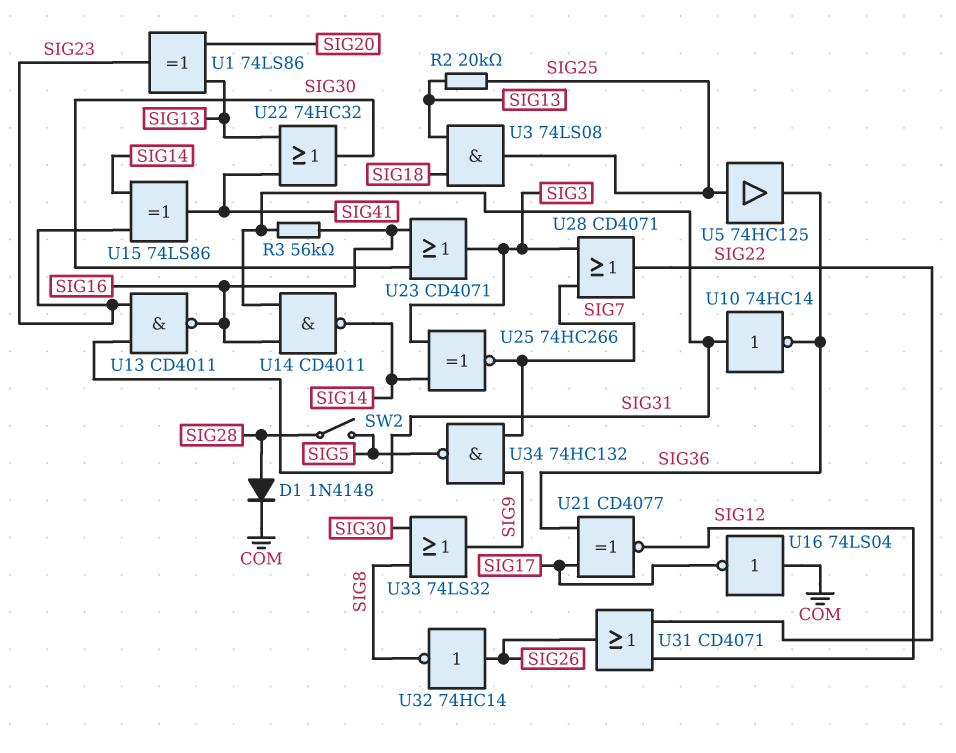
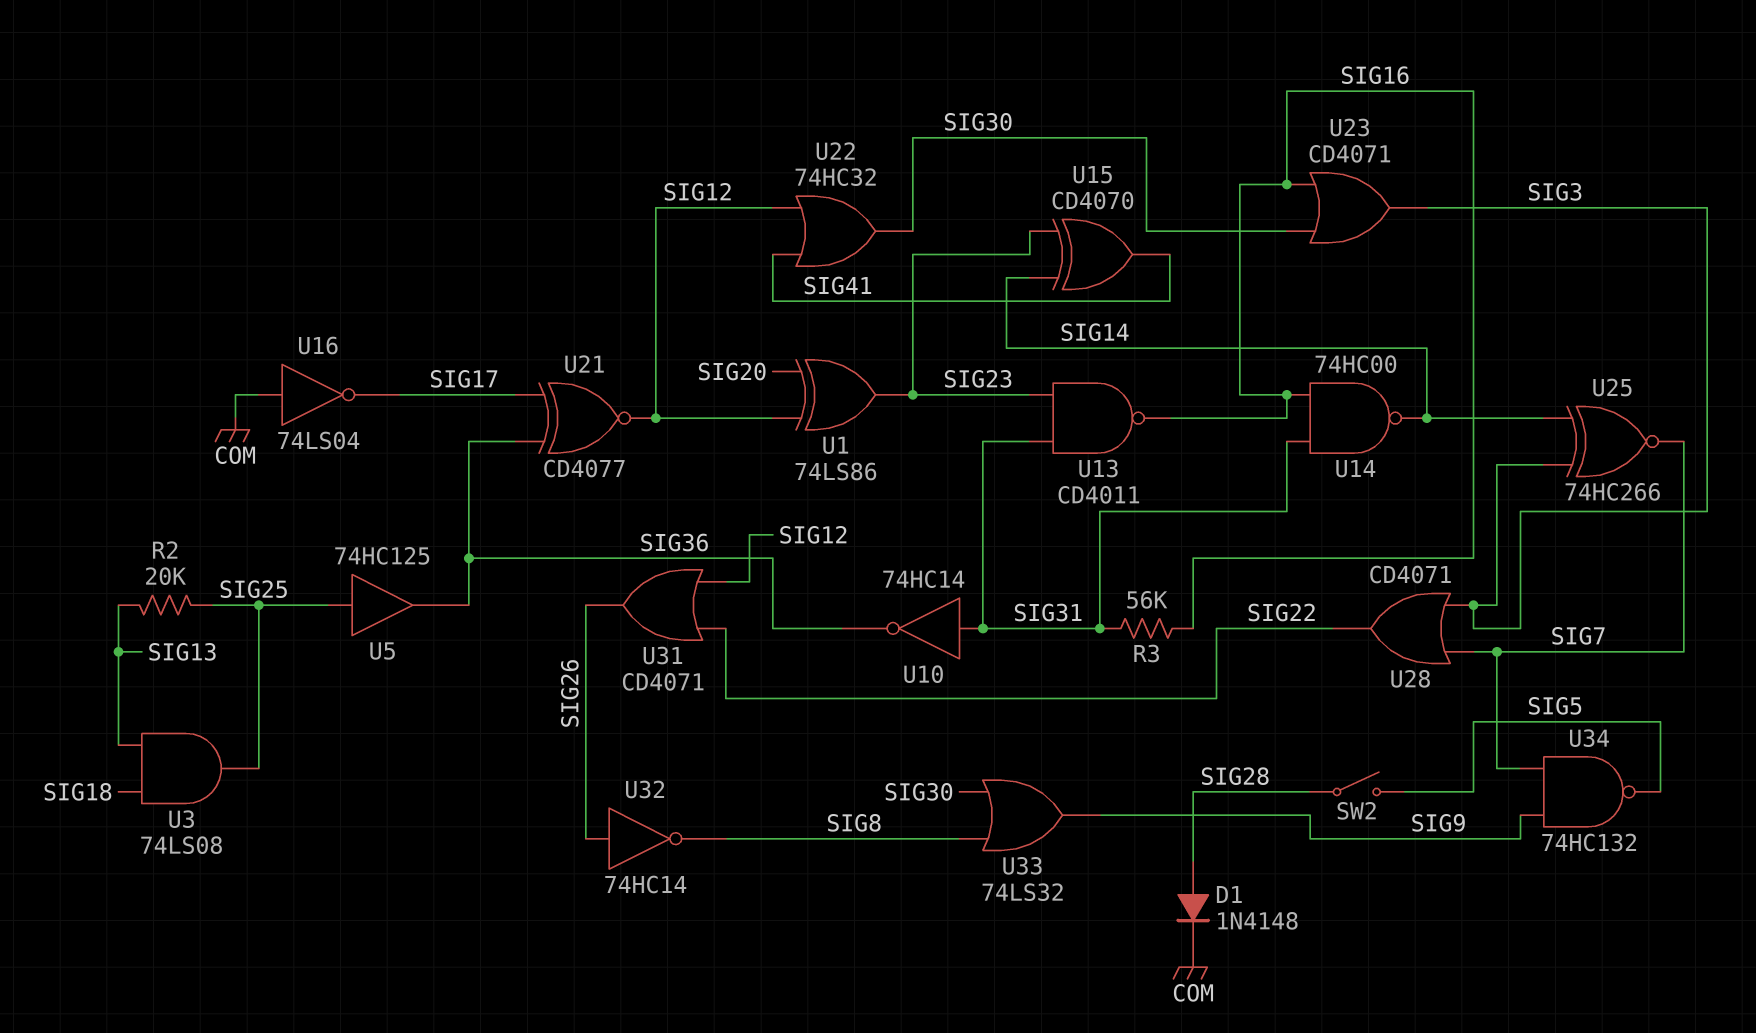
U1: XOR 74LS86 (in SIG13, in SIG20, out SIG23) -> XOR 74LS86 (in SIG12, in SIG20, out SIG23)
U14: NAND CD4011 (in SIG16, in SIG31, out SIG14) -> NAND 74HC00 (in SIG16, in SIG31, out SIG14)
U15: XOR 74LS86 (in SIG14, in SIG23, out SIG41) -> XOR CD4070 (in SIG14, in SIG23, out SIG41)
U22: OR 74HC32 (in SIG13, in SIG41, out SIG30) -> OR 74HC32 (in SIG12, in SIG41, out SIG30)

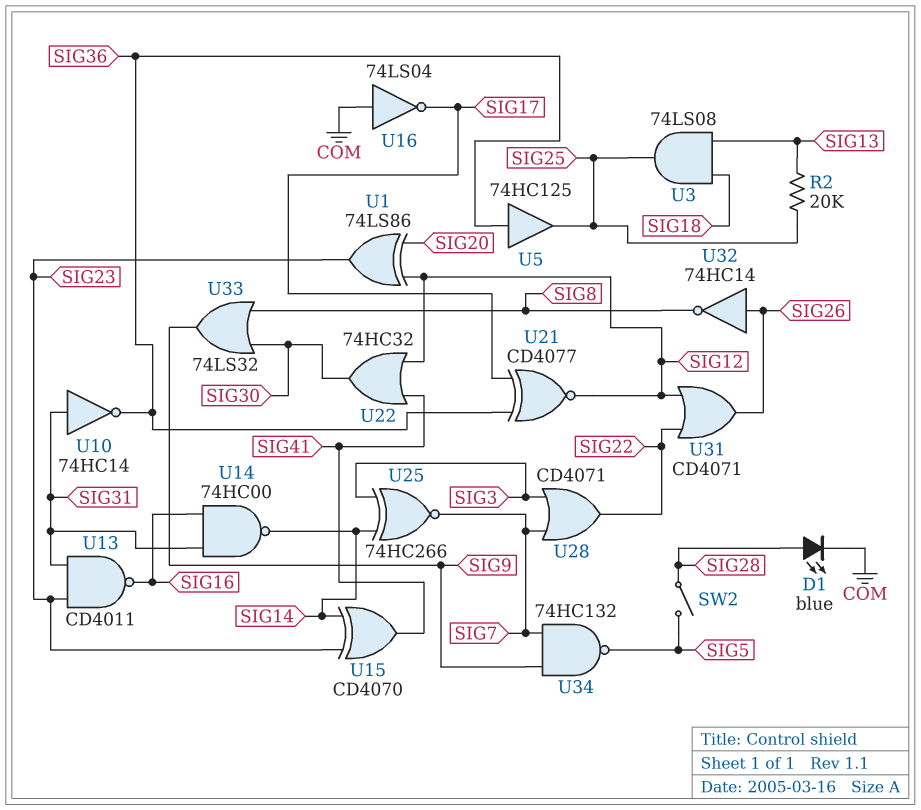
D1: diode 1N4148 (A SIG28, K COM) -> LED blue (A SIG28, K COM)
R3: 56k (SIG16, SIG31) -> none
U5: buffer 74HC125 (in SIG25, out SIG36) -> buffer 74HC125 (in SIG36, out SIG25)
U23: OR CD4071 (in SIG16, in SIG30, out SIG3) -> none

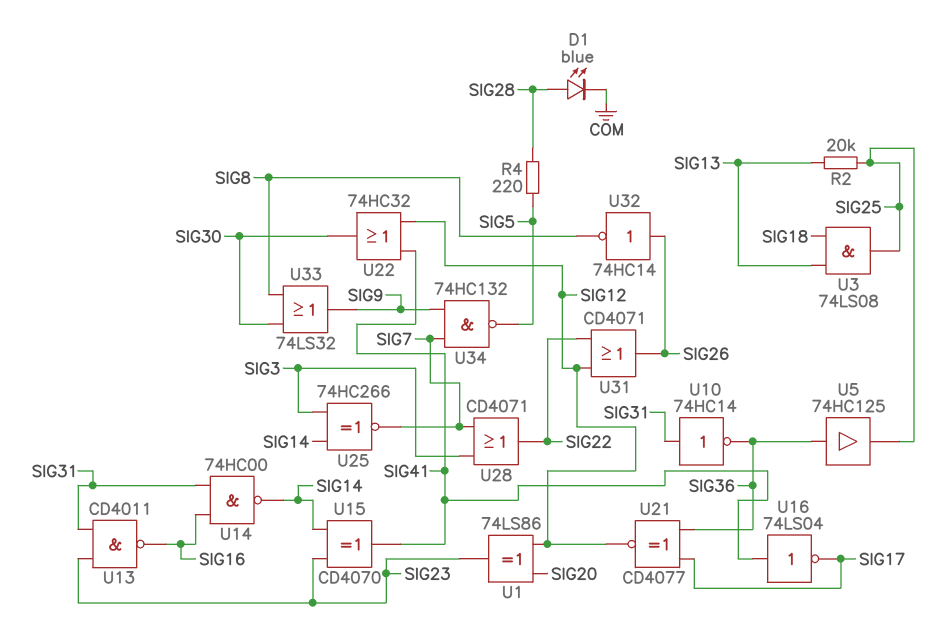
R4: none -> 220 (SIG5, SIG28)
SW2: switch (SIG5, SIG28) -> none
U16: NOT 74LS04 (in COM, out SIG17) -> NOT 74LS04 (in SIG41, out SIG17)

